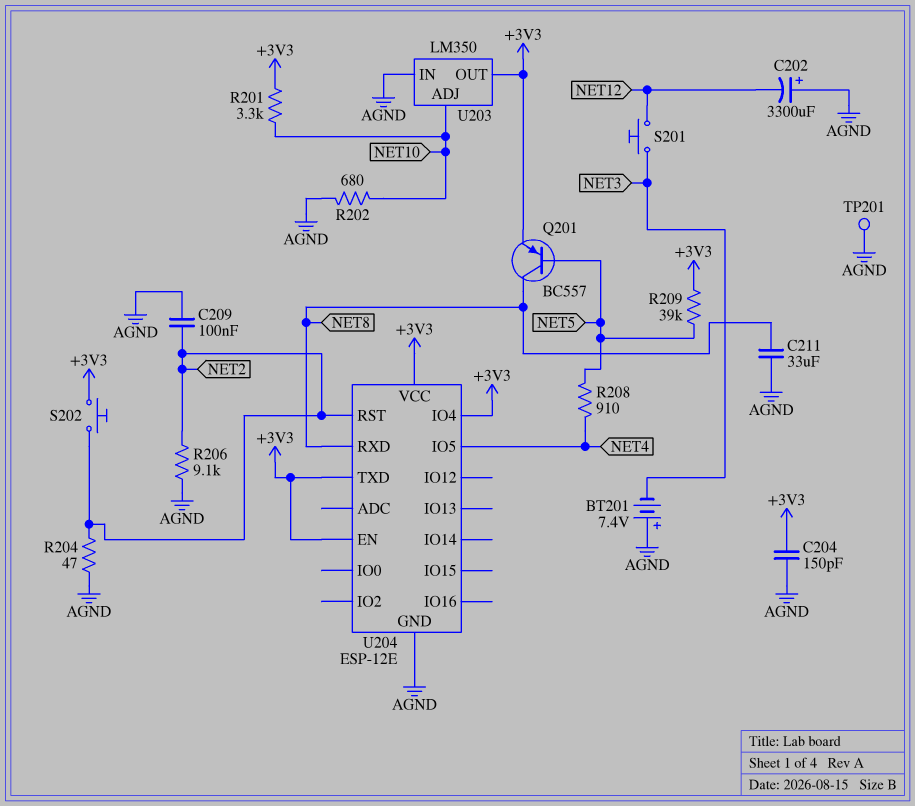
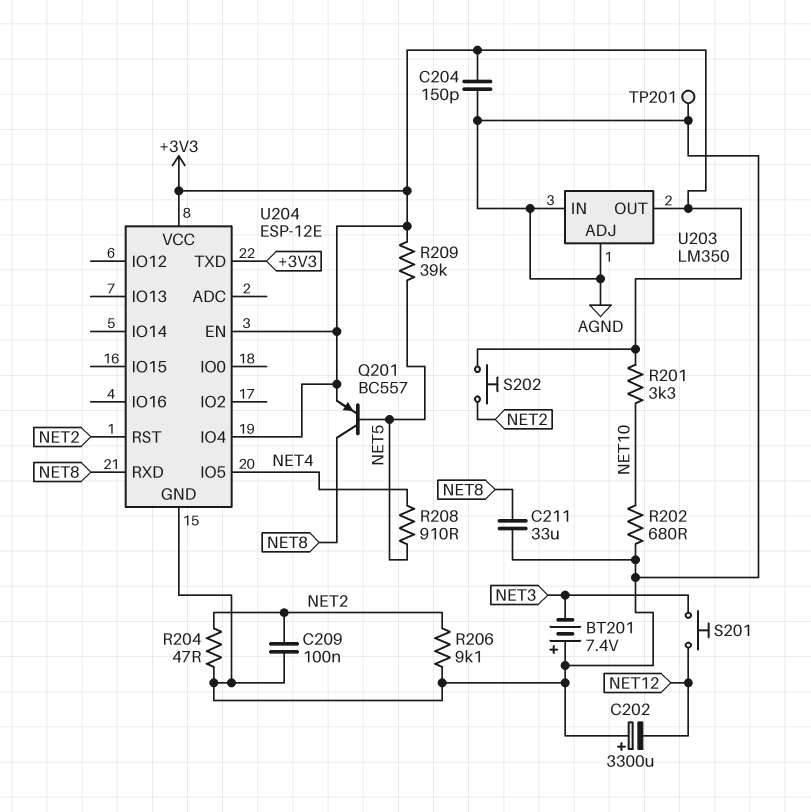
U203 pin ADJ: NET10 -> AGND

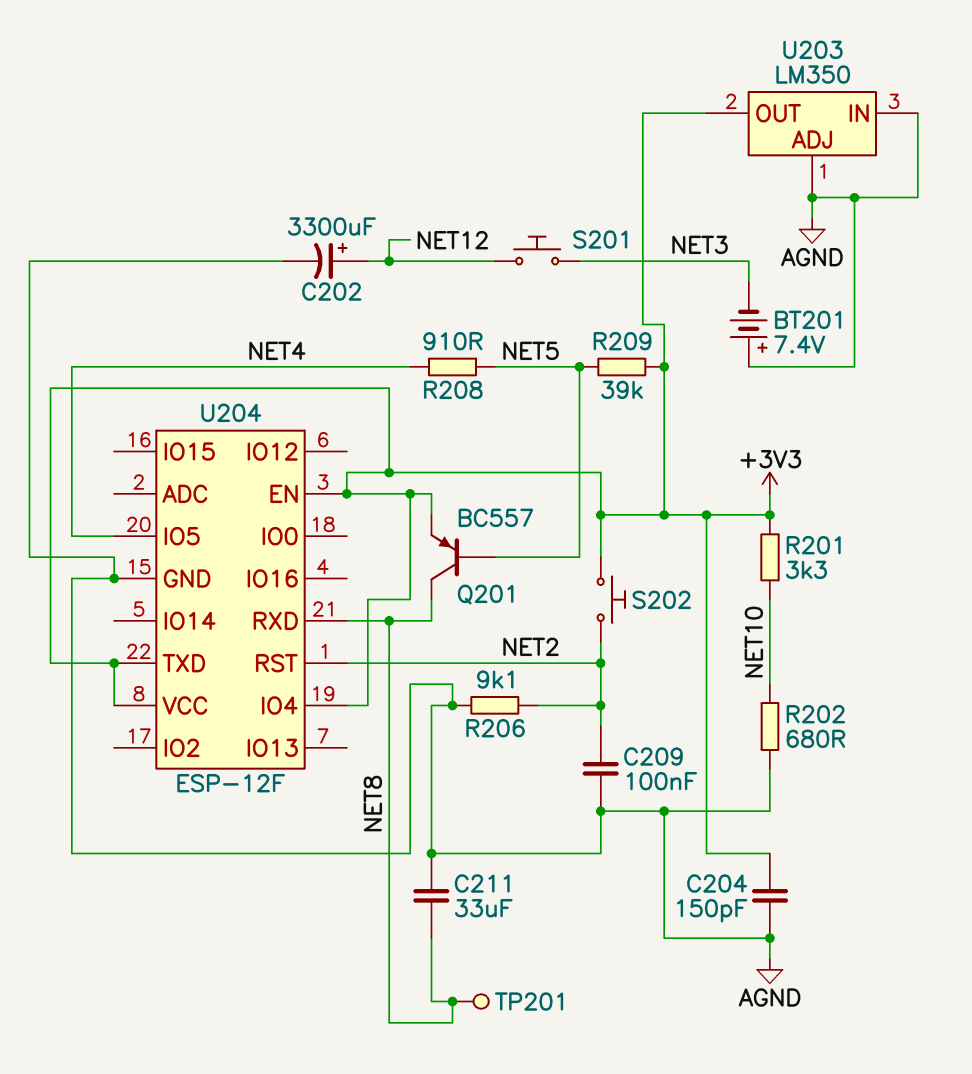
C202: 3300uF (plus AGND, minus NET12) -> 3300uF (plus NET12, minus AGND)
R204: 47 (AGND, NET2) -> none
TP201: test point (AGND) -> test point (NET8)
U204: ESP-12E -> ESP-12F

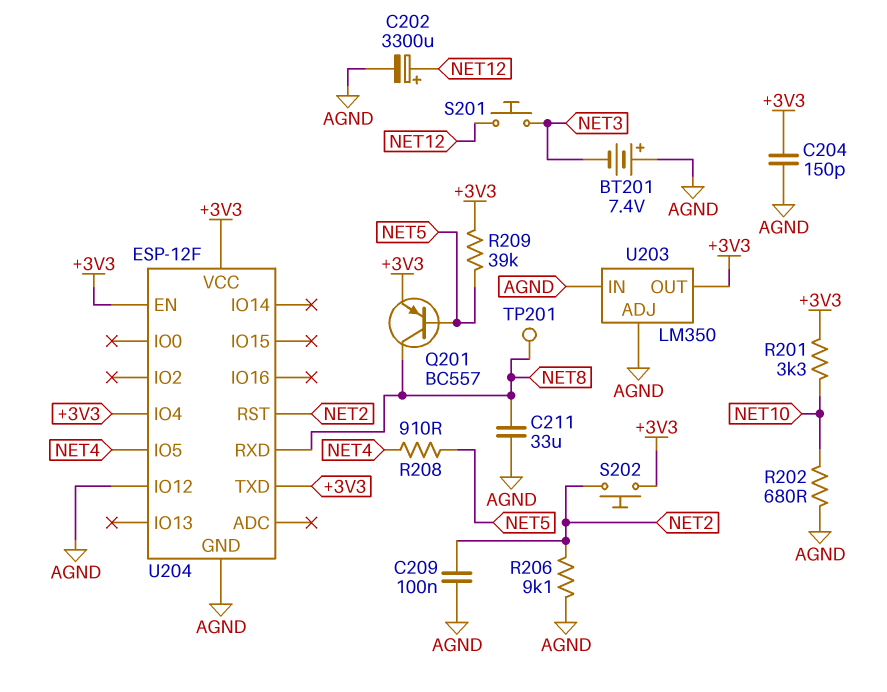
U204 pin IO12: none -> AGND

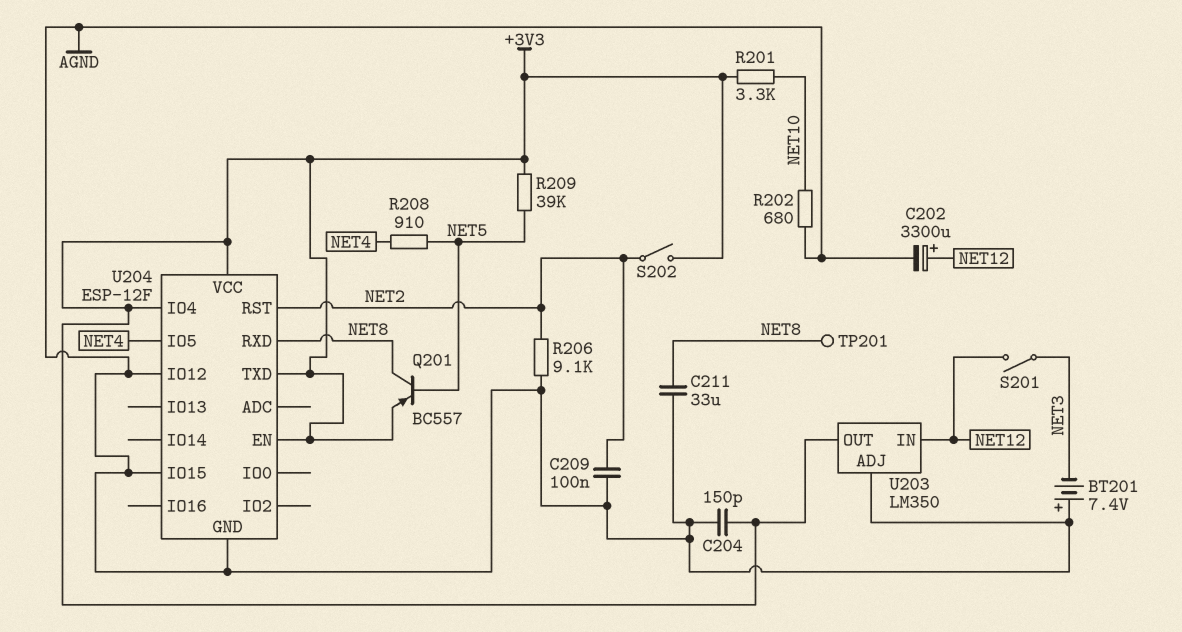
S201: button (NET3, NET12) -> switch (NET3, NET12)
S202: button (+3V3, NET2) -> switch (+3V3, NET2)
U203 pin IN: AGND -> NET12
U204 pin IO15: none -> AGND

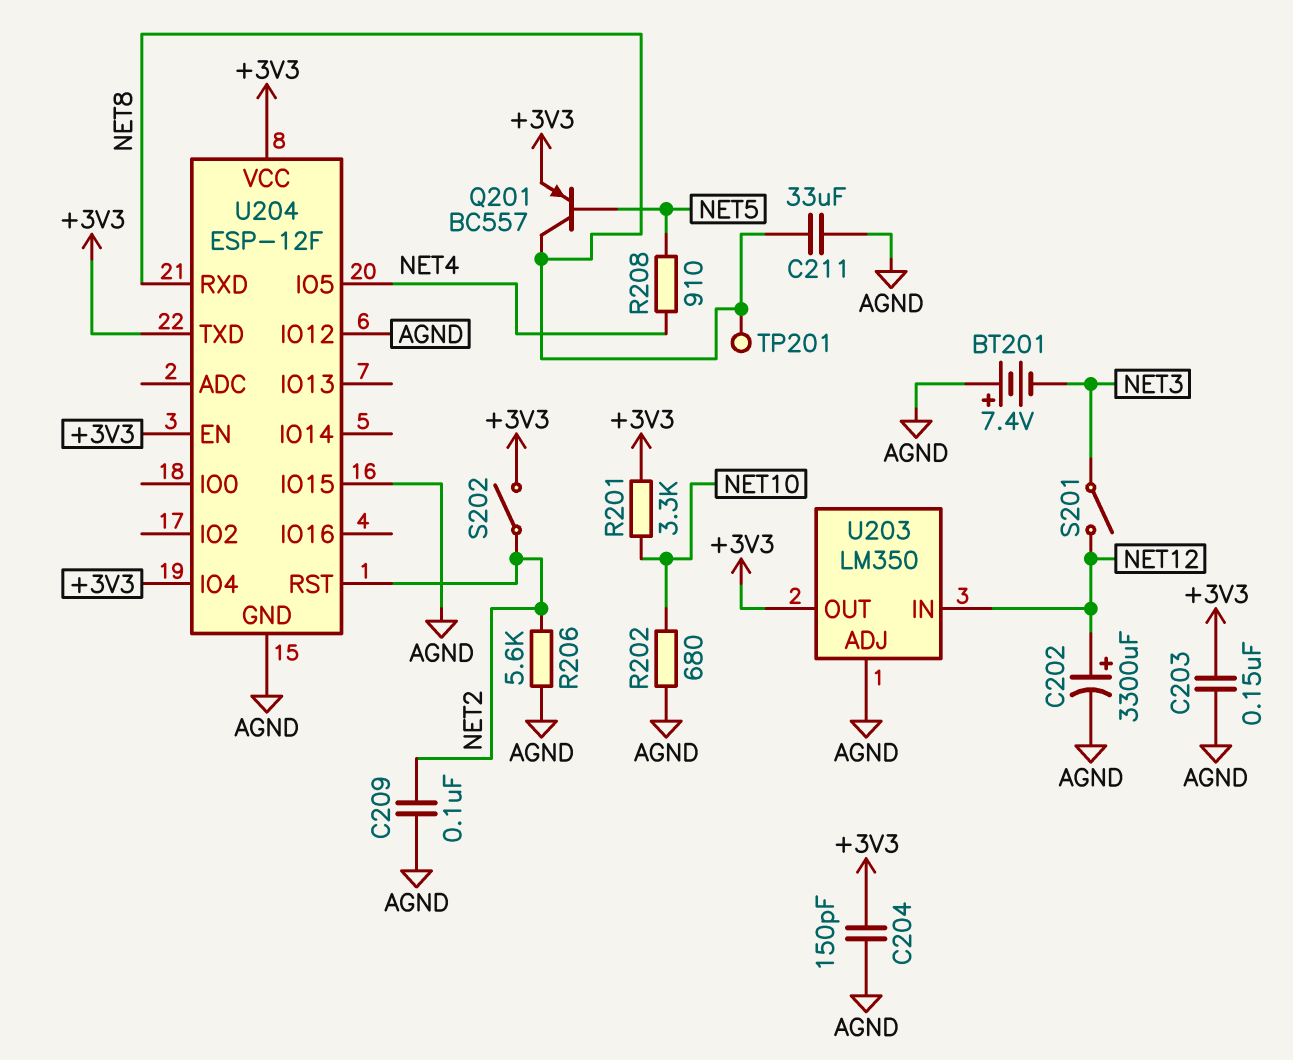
C203: none -> 150nF (+3V3, AGND)
R206: 9.1k (AGND, NET2) -> 5.6k (AGND, NET2)
R209: 39k (+3V3, NET5) -> none

